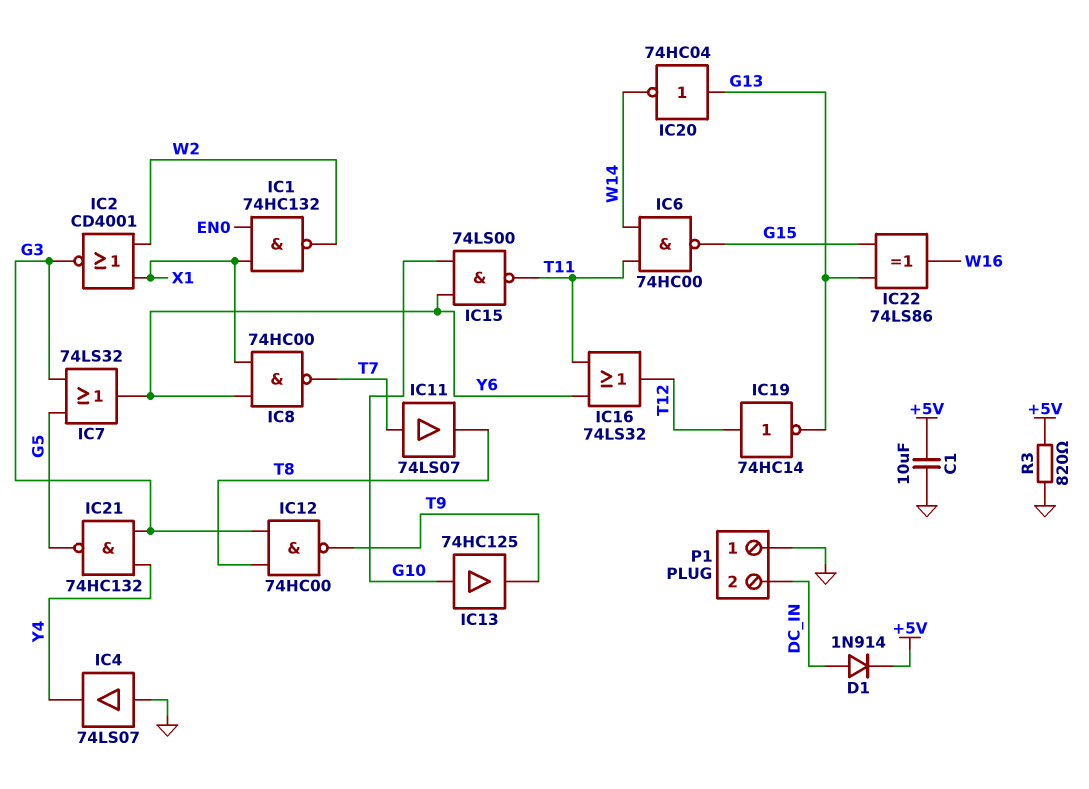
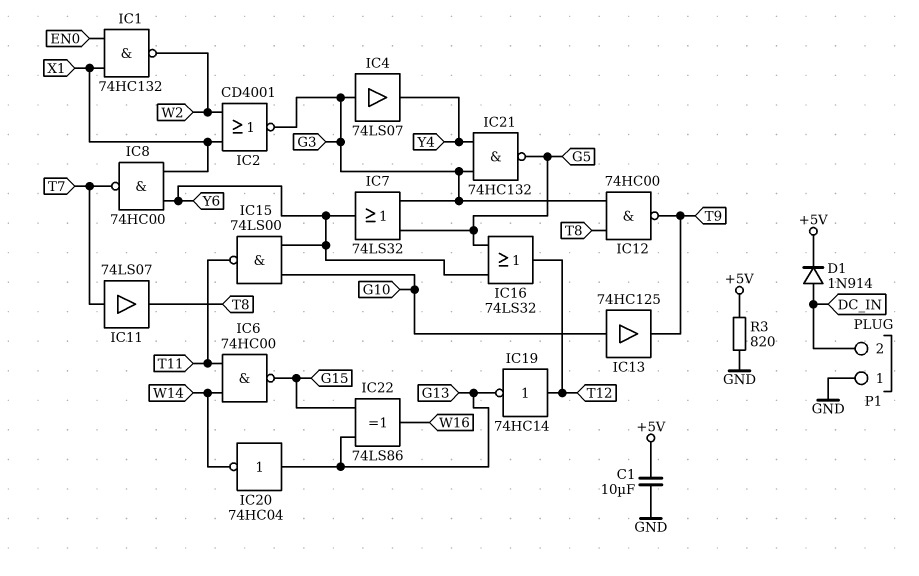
IC4: buffer 74LS07 (in GND, out Y4) -> buffer 74LS07 (in G3, out Y4)
IC16: OR 74LS32 (in T11, in Y6, out T12) -> OR 74LS32 (in G5, in Y6, out T12)

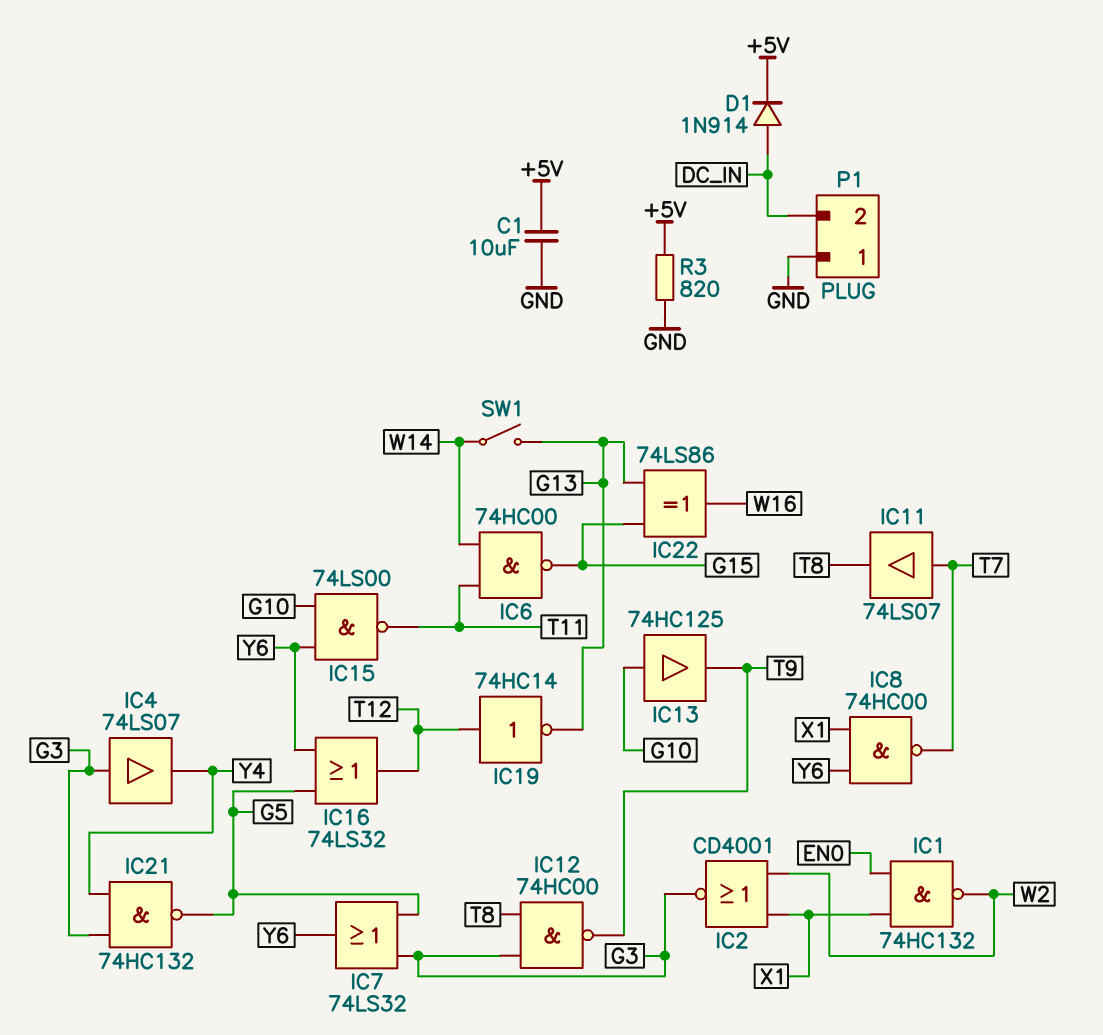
IC20: NOT 74HC04 (in G13, out W14) -> none
SW1: none -> switch (G13, W14)

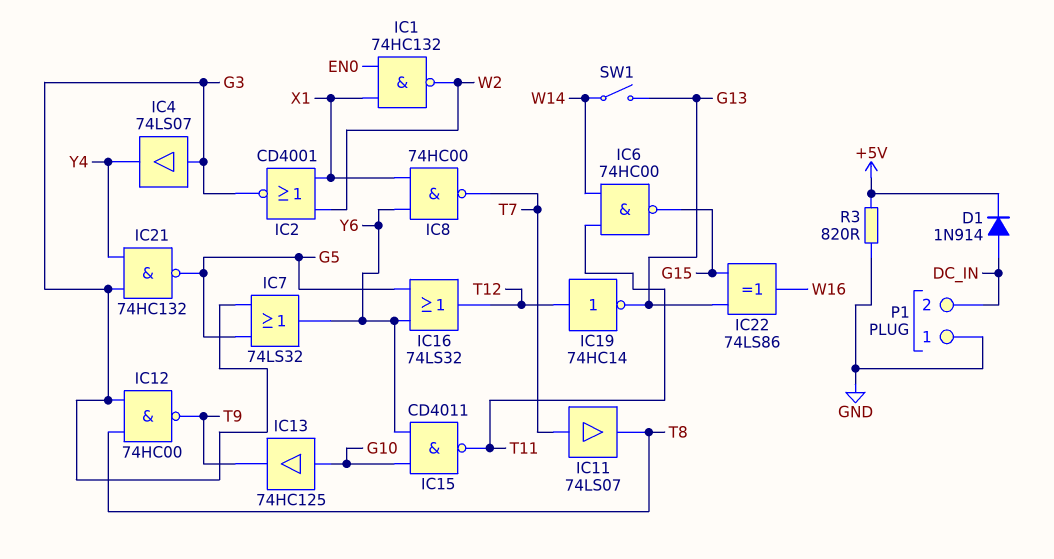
C1: 10uF (+5V, GND) -> none
IC15: NAND 74LS00 (in G10, in Y6, out T11) -> NAND CD4011 (in G10, in Y6, out T11)

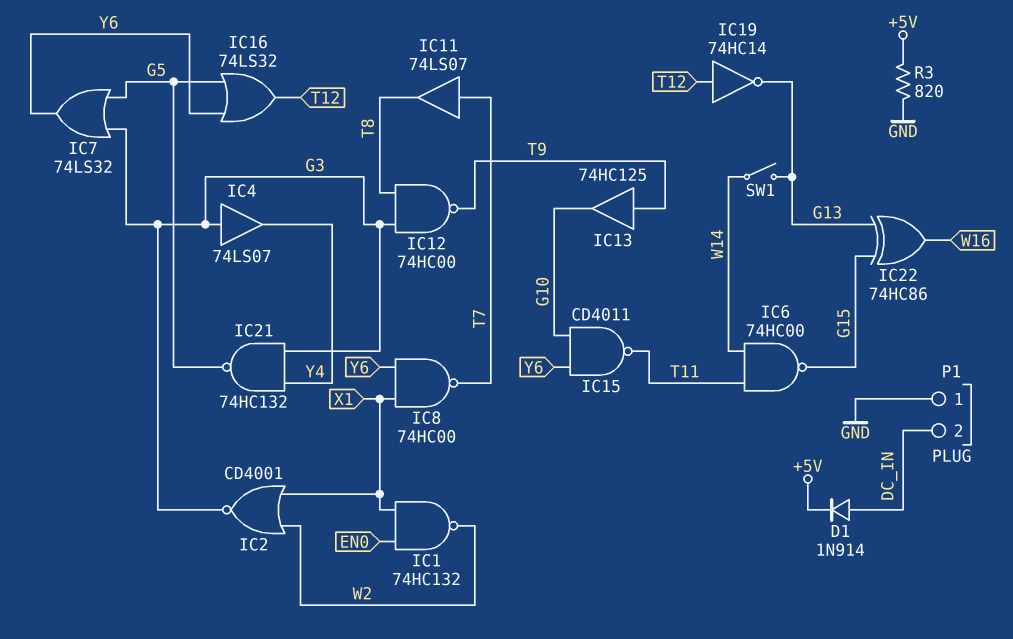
IC13: buffer 74HC125 (in G10, out T9) -> buffer 74HC125 (in T9, out G10)
IC22: XOR 74LS86 (in G13, in G15, out W16) -> XOR 74HC86 (in G13, in G15, out W16)

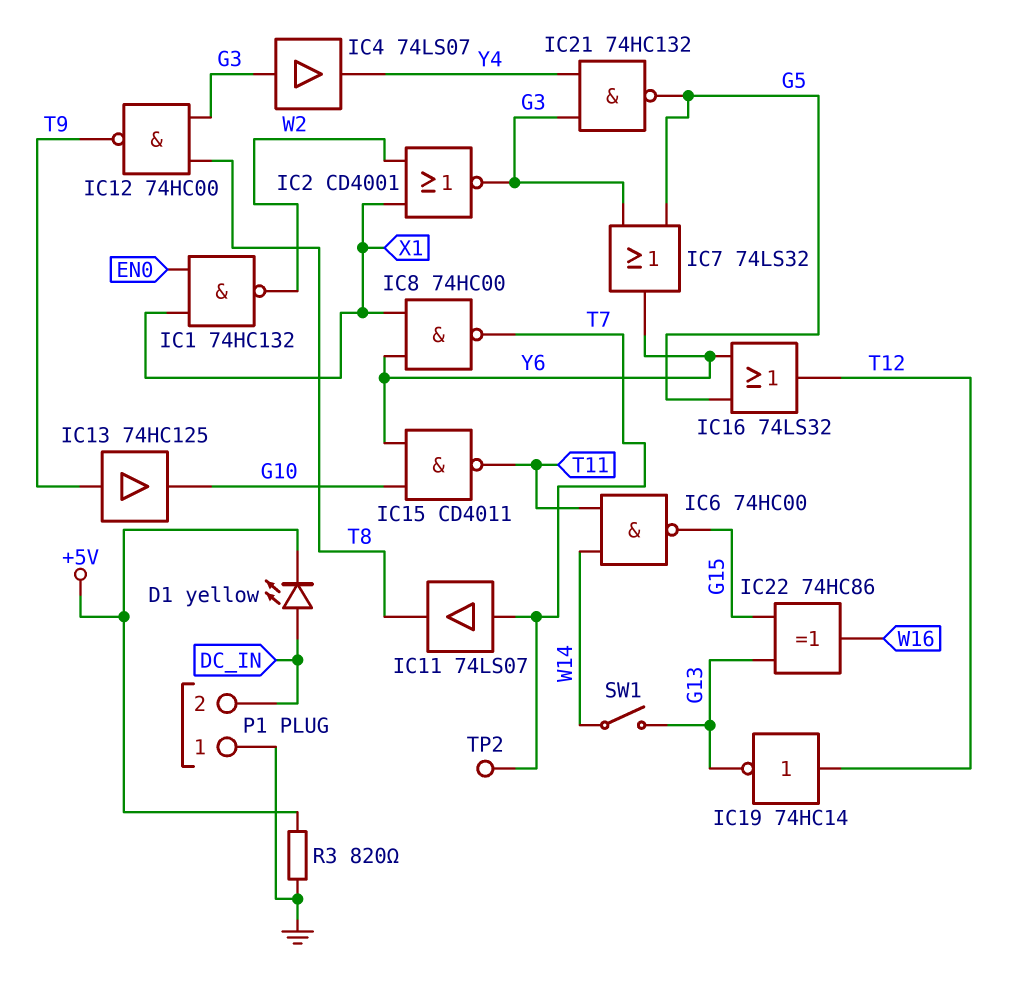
D1: diode 1N914 (A DC_IN, K +5V) -> LED yellow (A DC_IN, K +5V)
TP2: none -> test point (T7)

